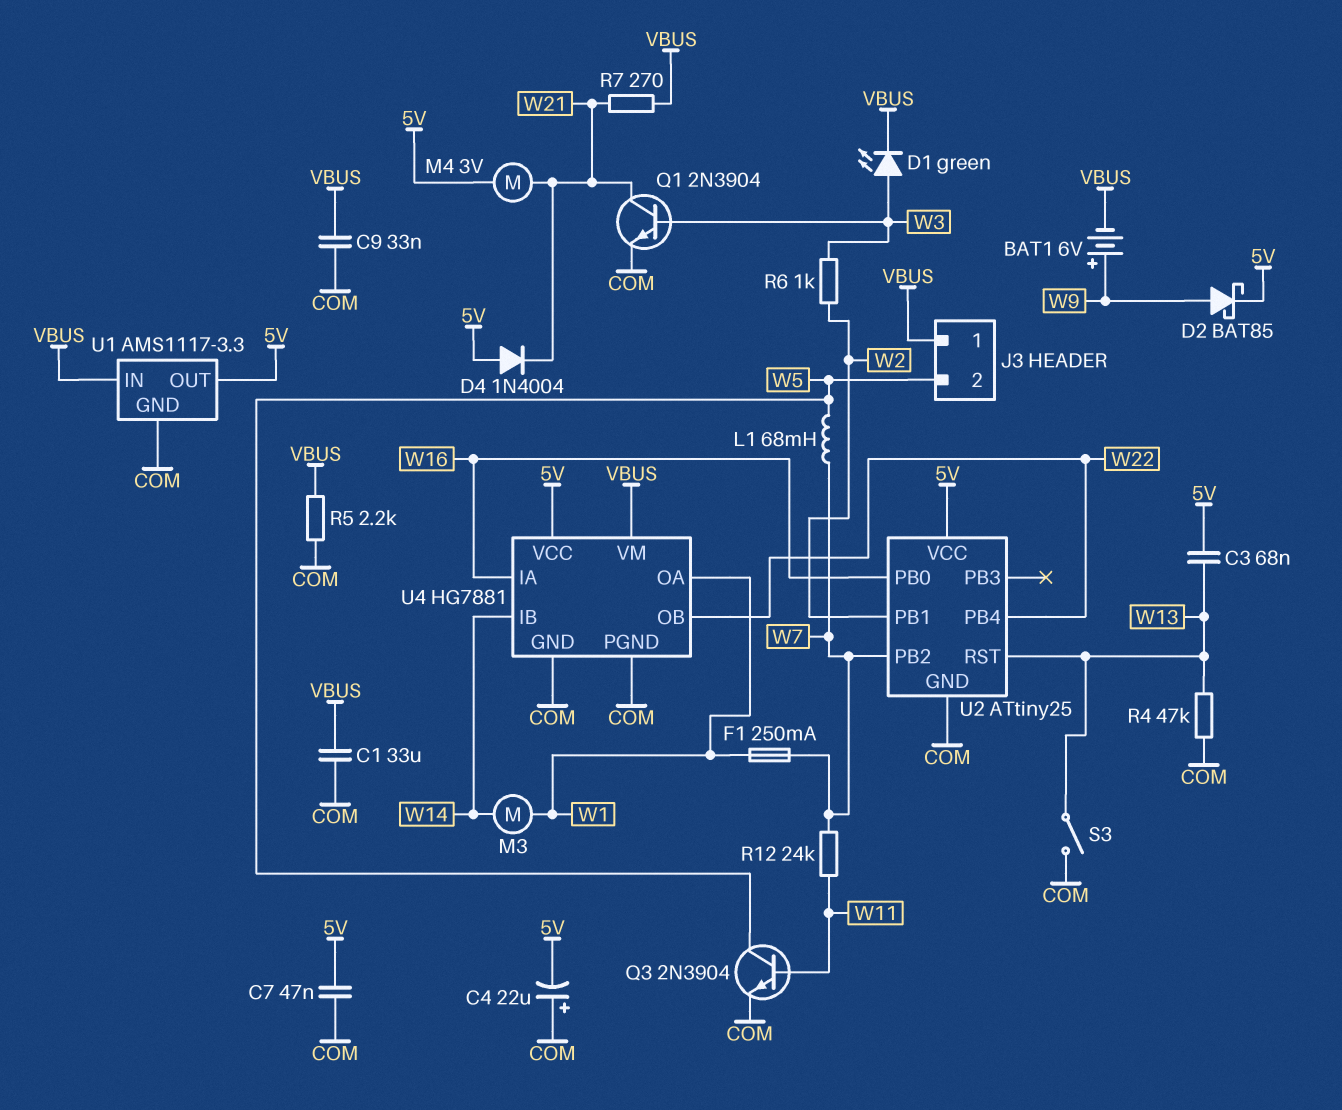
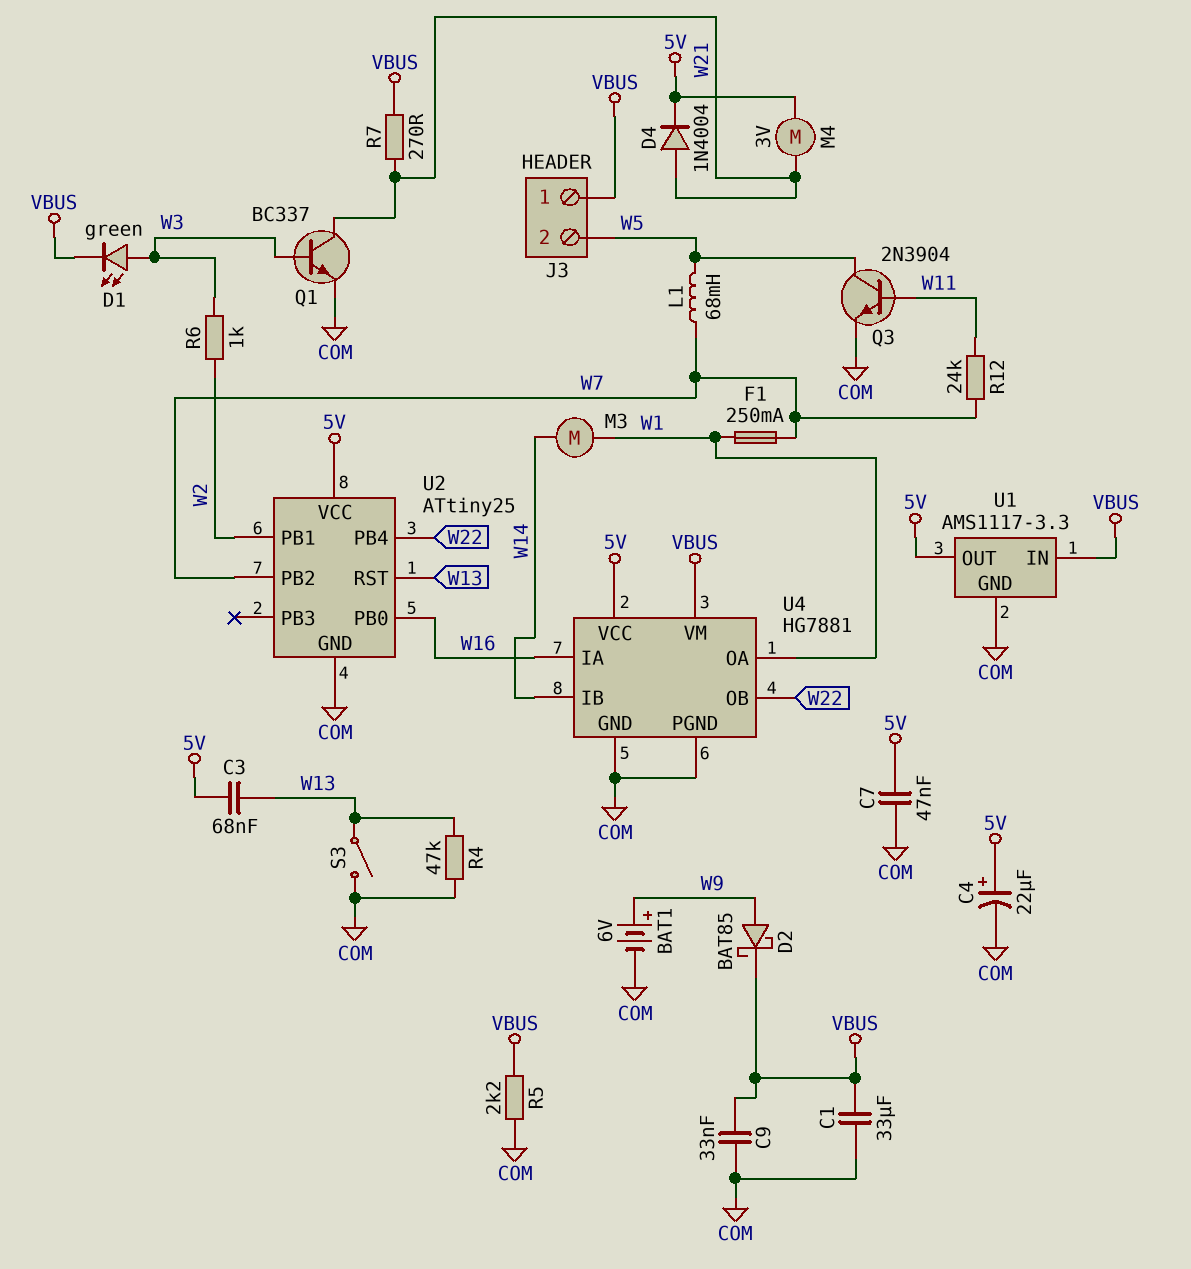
BAT1: 6V (plus W9, minus VBUS) -> 6V (plus W9, minus COM)
C4: 22uF (plus COM, minus 5V) -> 22uF (plus 5V, minus COM)
D2: schottky BAT85 (A W9, K 5V) -> schottky BAT85 (A W9, K VBUS)
D4: diode 1N4004 (A 5V, K W21) -> diode 1N4004 (A W21, K 5V)
Q1: NPN 2N3904 (B W3, C W21, E COM) -> NPN BC337 (B W3, C W21, E COM)

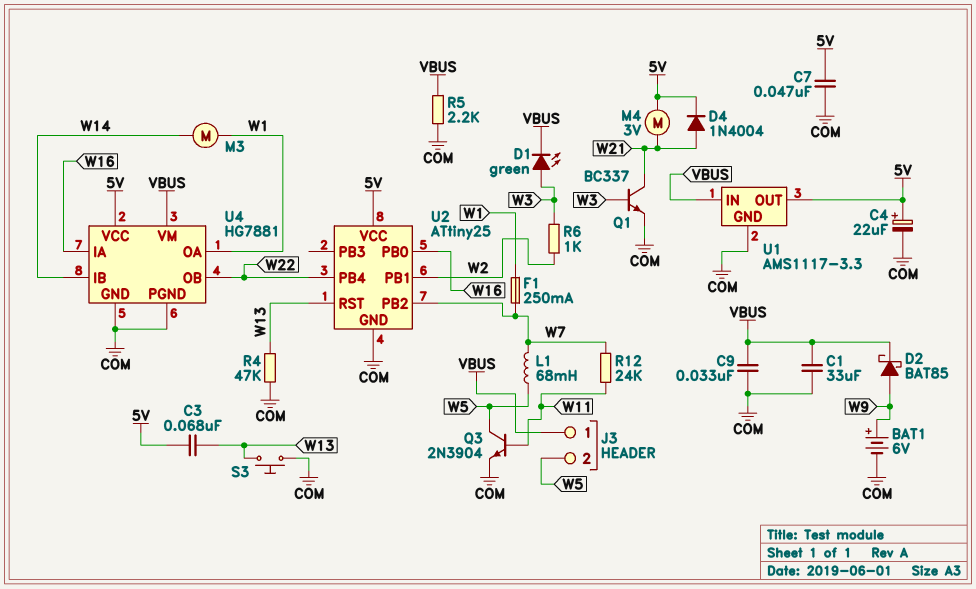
R7: 270 (VBUS, W21) -> none
S3: switch (COM, W13) -> button (COM, W13)

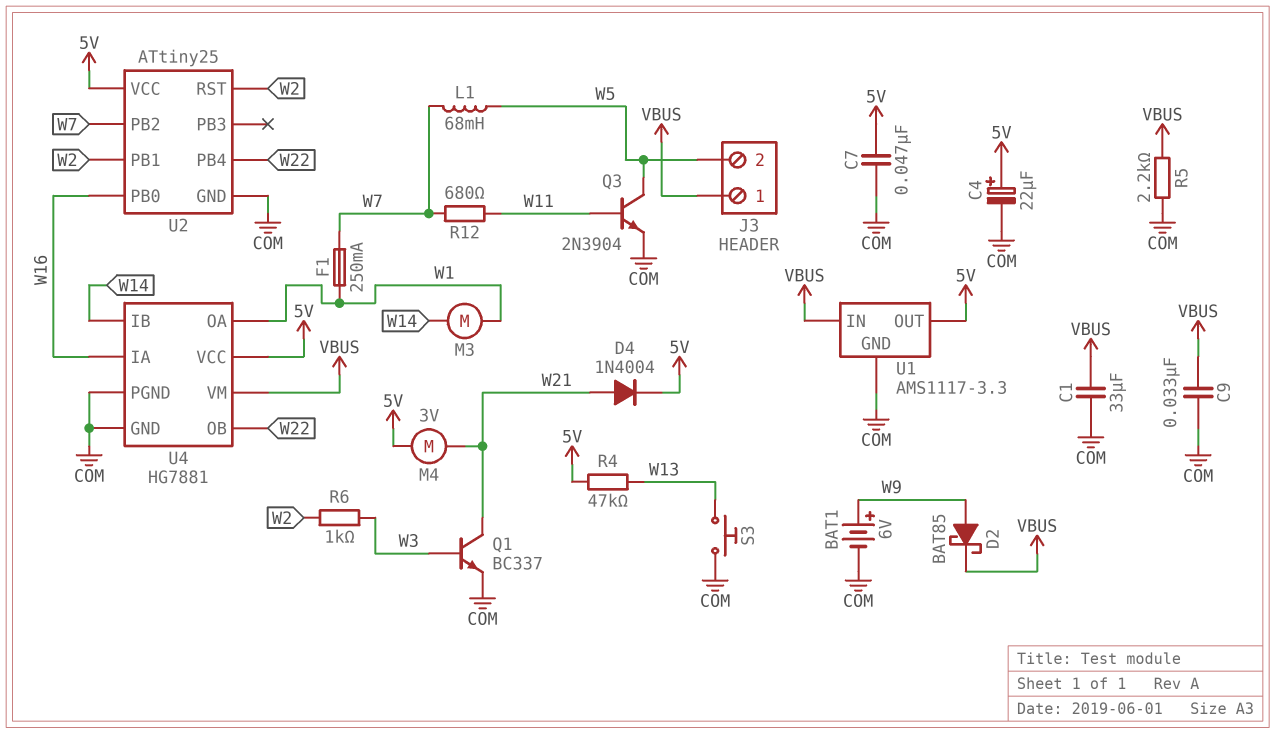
C3: 68nF (5V, W13) -> none
D1: LED green (A W3, K VBUS) -> none
R4: 47k (COM, W13) -> 47k (5V, W13)
R12: 24k (W7, W11) -> 680 (W7, W11)
U2 pin RST: W13 -> W2

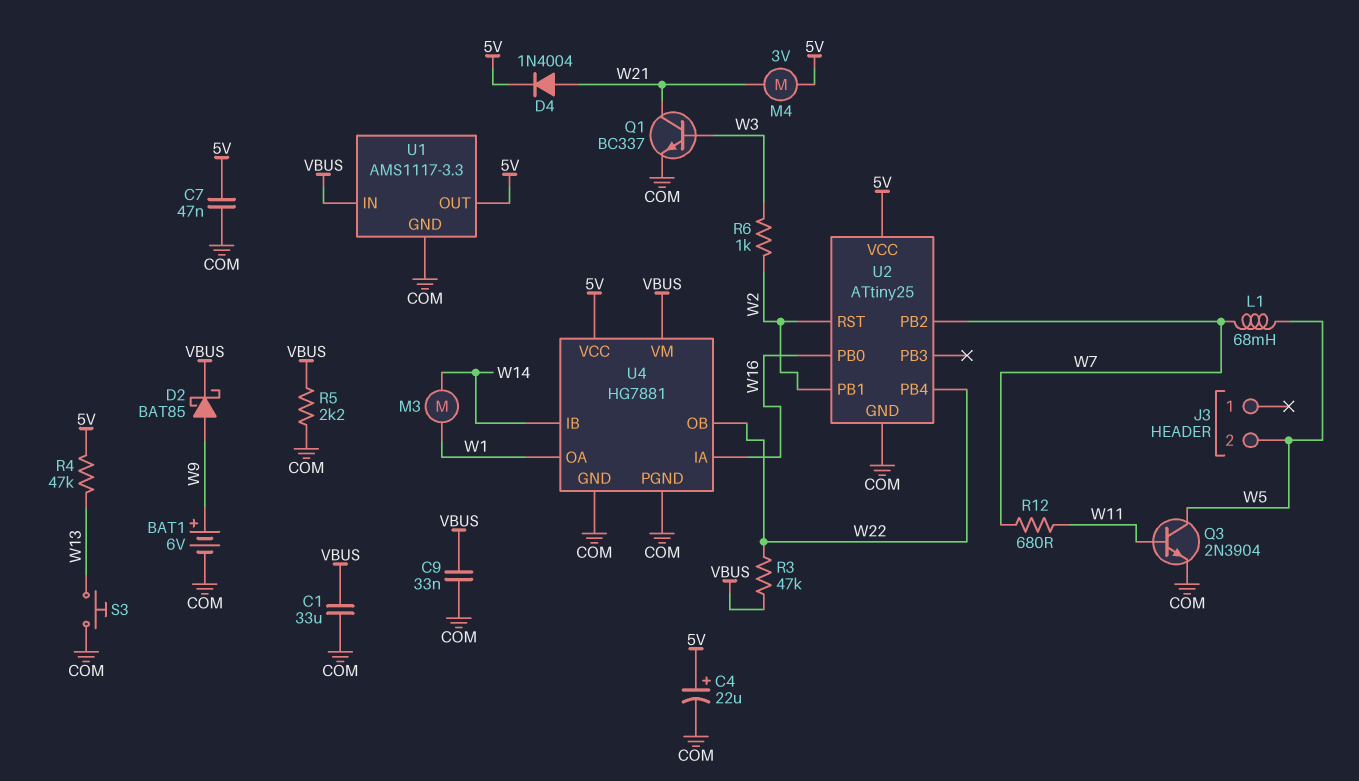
F1: 250mA (W1, W7) -> none
J3 pin 1: VBUS -> none
R3: none -> 47k (VBUS, W22)

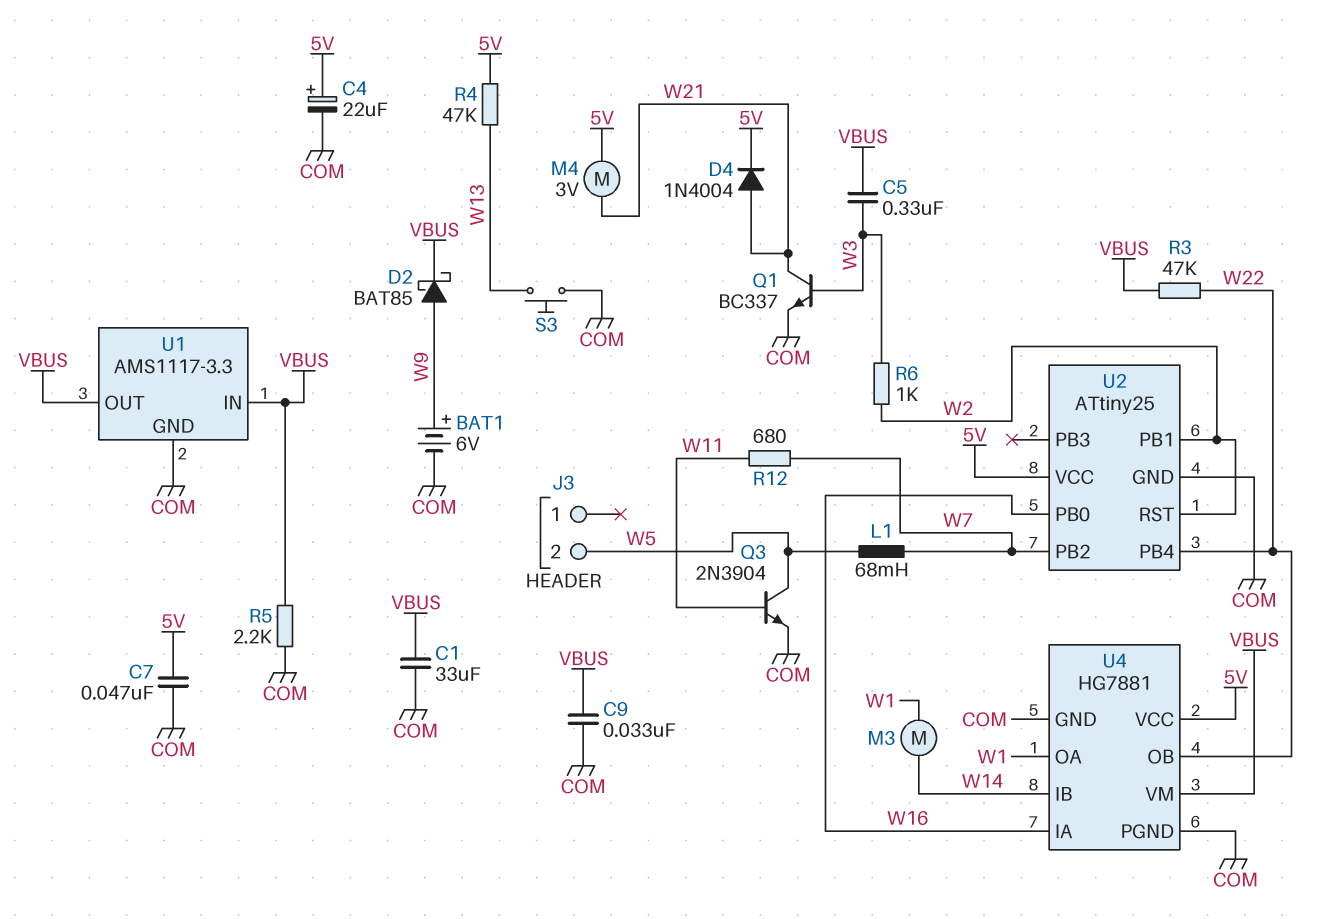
C5: none -> 330nF (VBUS, W3)
U1 pin OUT: 5V -> VBUS

